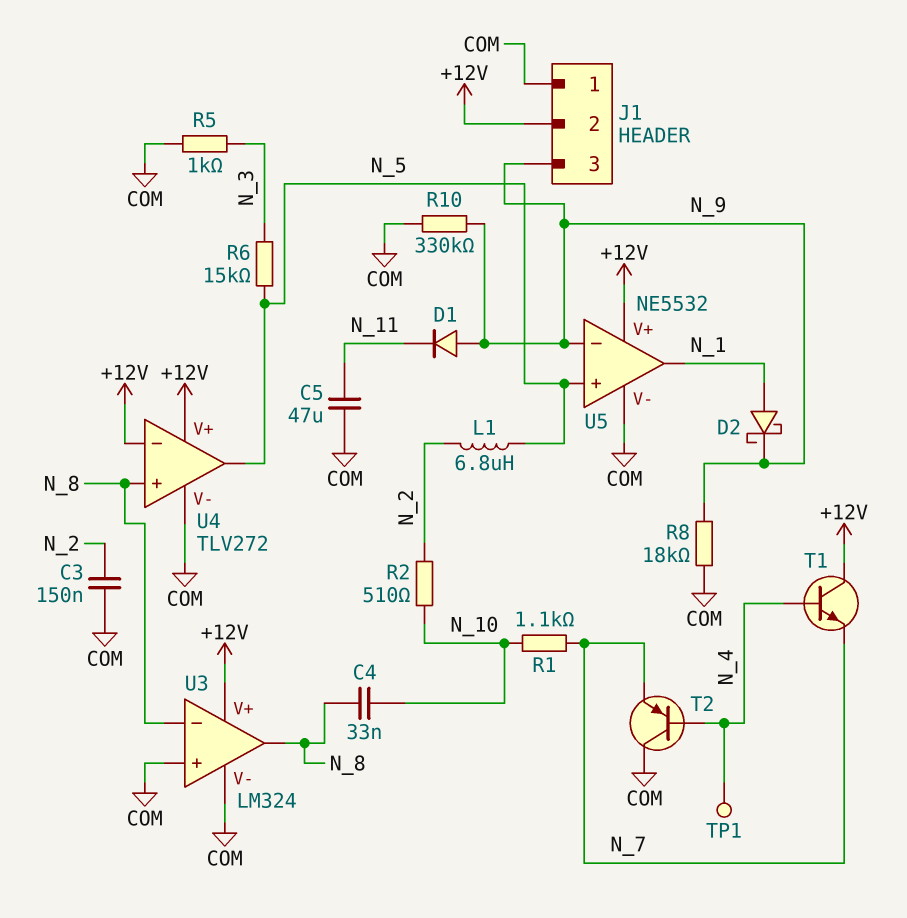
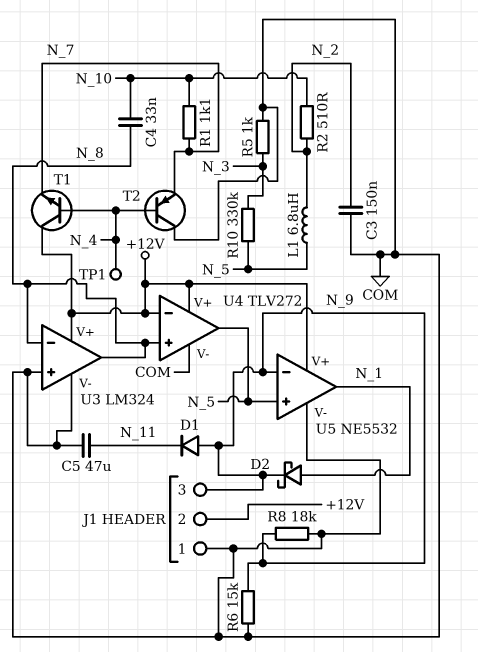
R6: 15k (N_3, N_5) -> 15k (COM, N_9)
R10: 330k (COM, N_9) -> 330k (N_3, N_5)

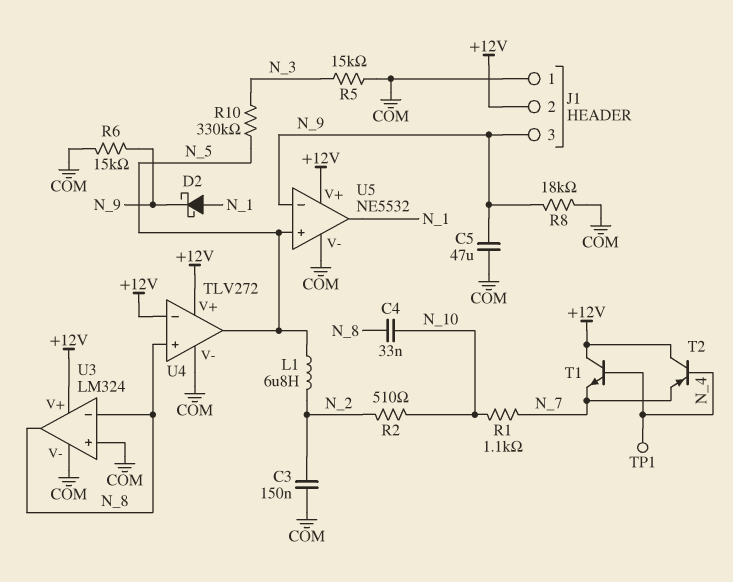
C5: 47uF (COM, N_11) -> 47uF (COM, N_9)
D1: diode (A N_9, K N_11) -> none
R5: 1k (COM, N_3) -> 15k (COM, N_3)
T2: PNP (B N_4, C COM, E N_7) -> PNP (B N_4, C +12V, E N_7)

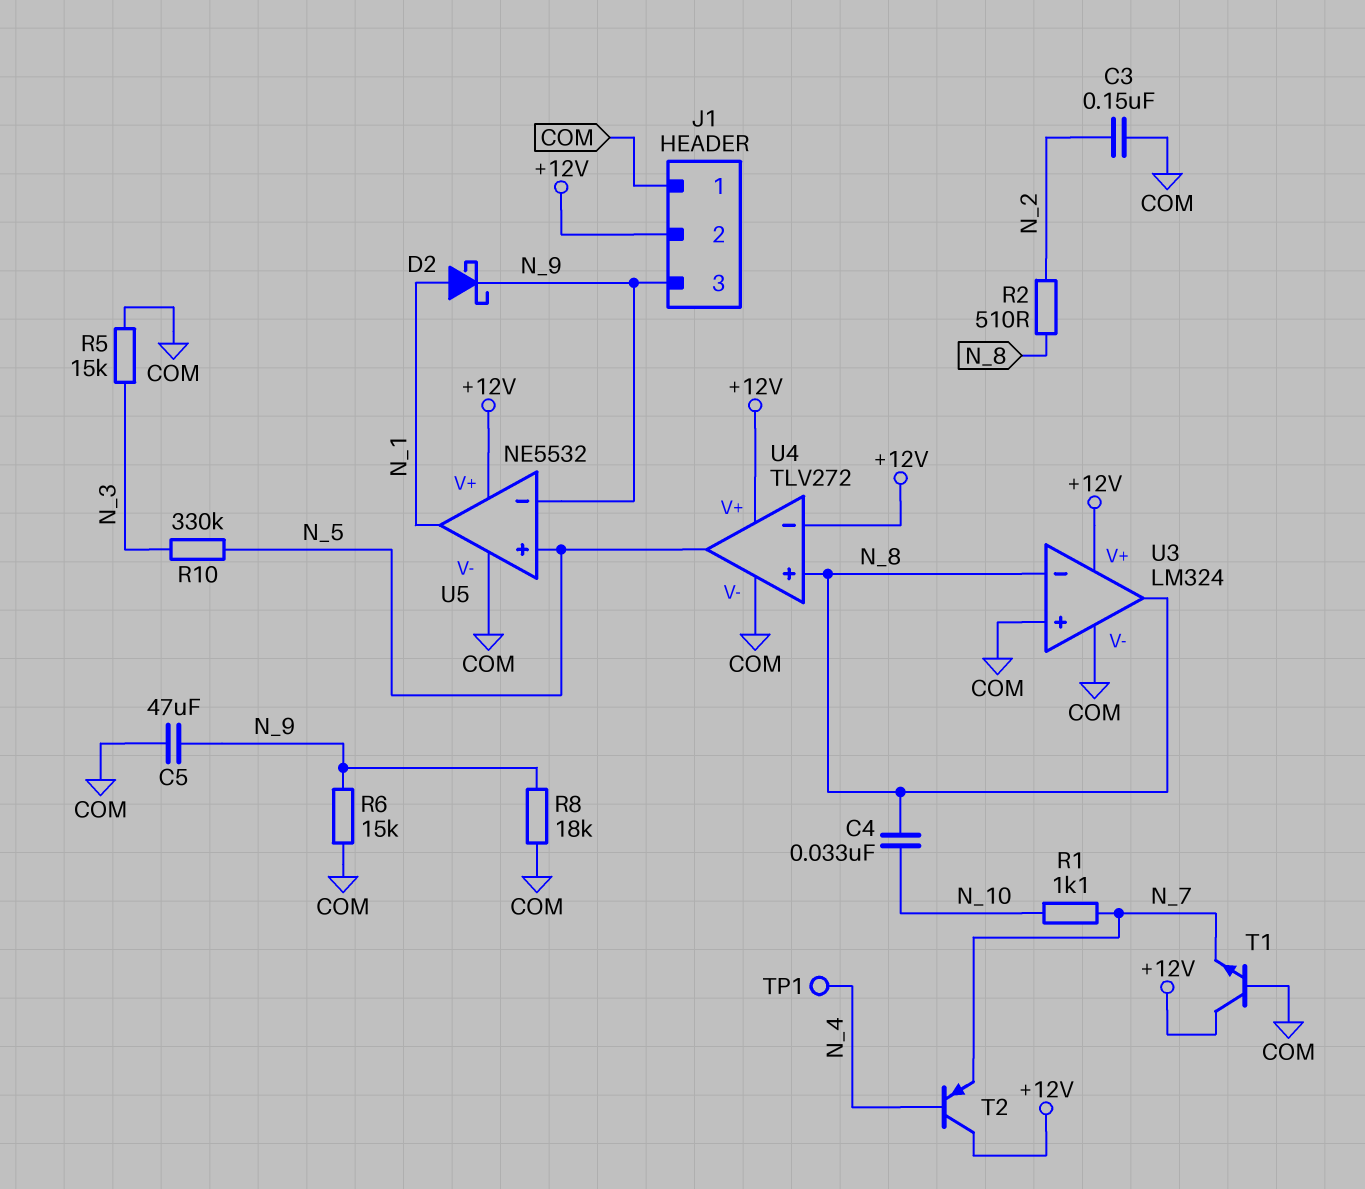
L1: 6.8uH (N_2, N_5) -> none
R2: 510 (N_2, N_10) -> 510 (N_2, N_8)
T1: NPN (B N_4, C +12V, E N_7) -> NPN (B COM, C +12V, E N_7)

